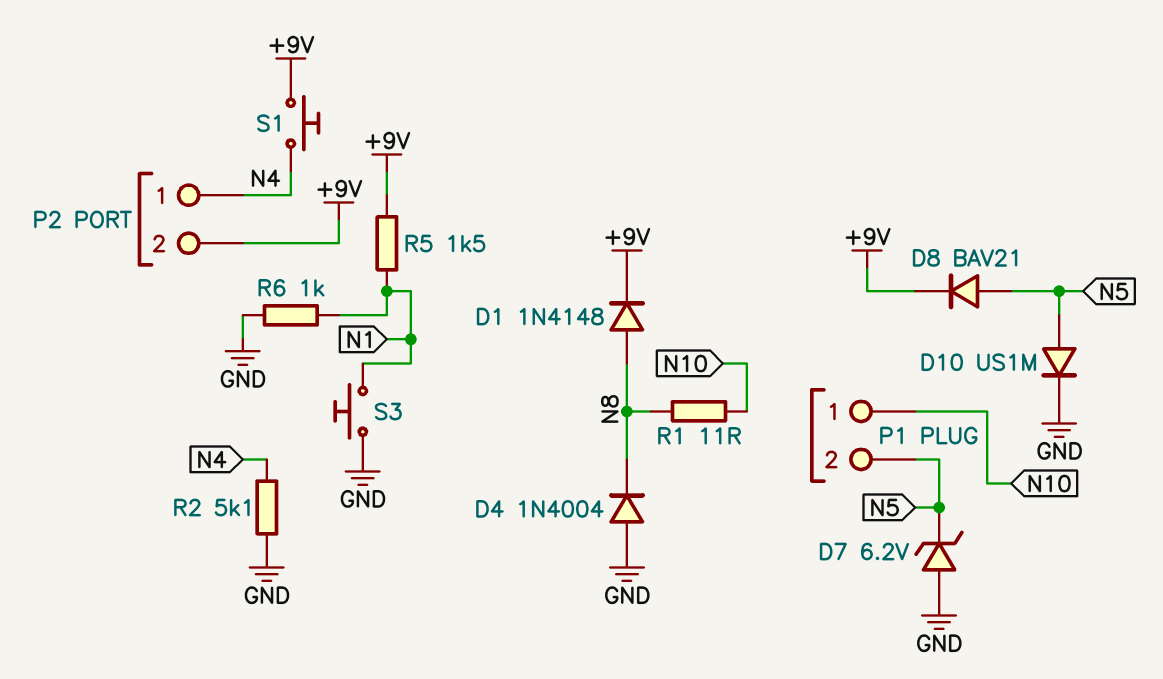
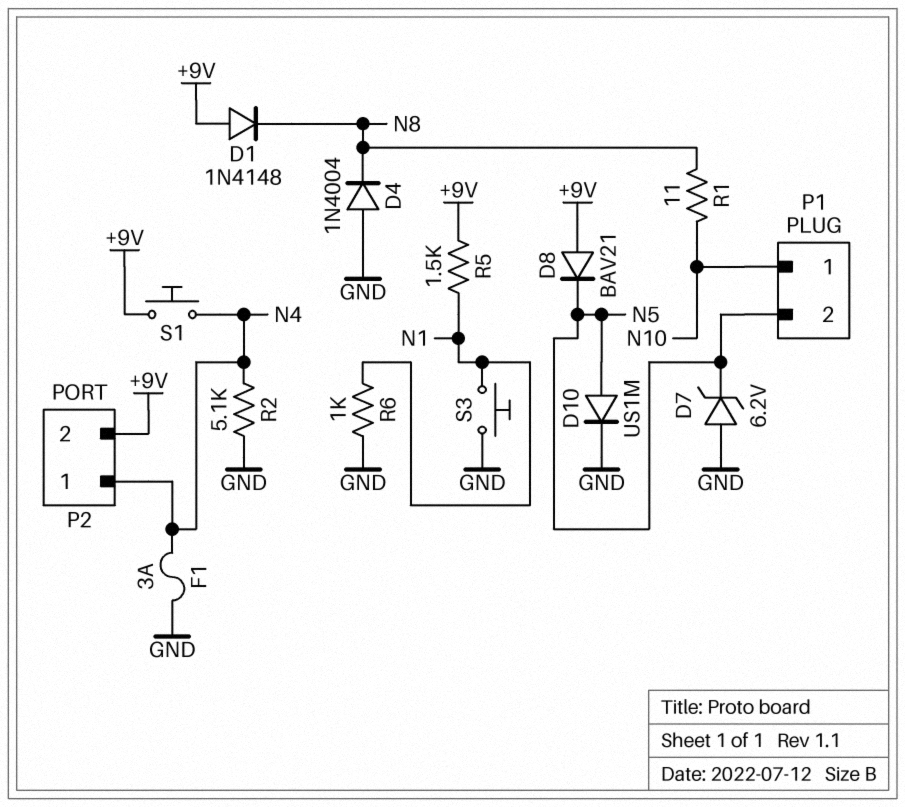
D1: diode 1N4148 (A N8, K +9V) -> diode 1N4148 (A +9V, K N8)
D8: diode BAV21 (A N5, K +9V) -> diode BAV21 (A +9V, K N5)
F1: none -> 3A (GND, N4)

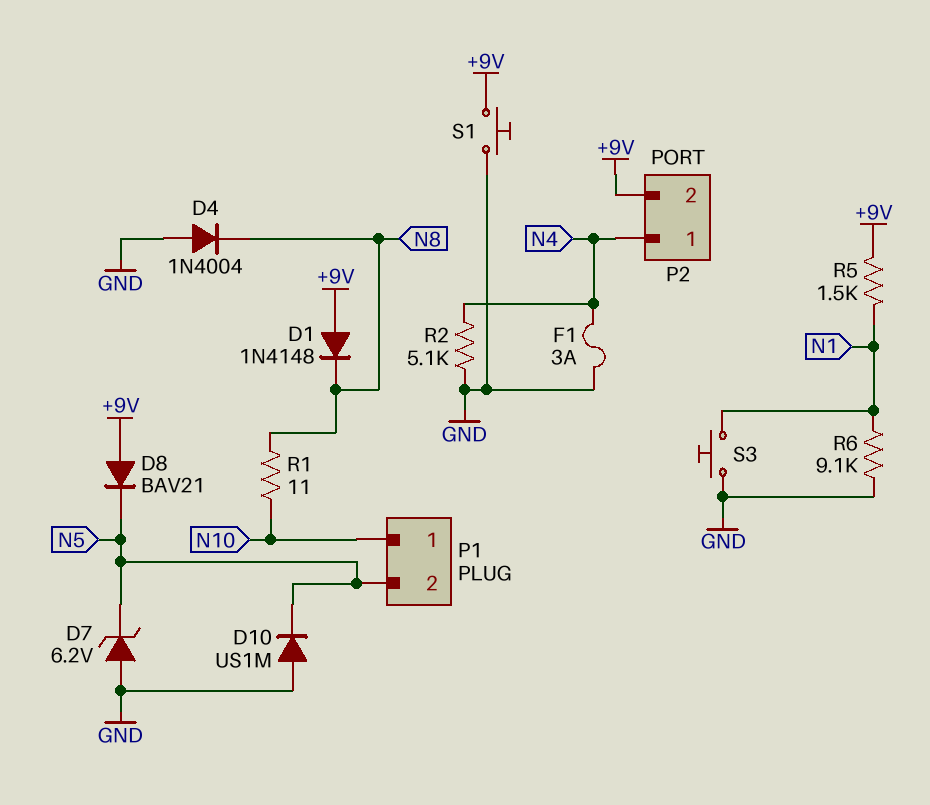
D10: diode US1M (A N5, K GND) -> diode US1M (A GND, K N5)
R6: 1k (GND, N1) -> 9.1k (GND, N1)
S1: button (+9V, N4) -> button (+9V, GND)

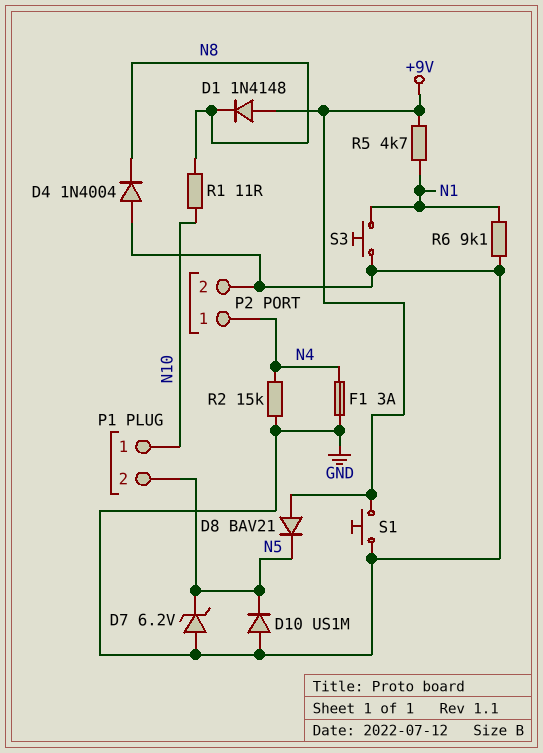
P2 pin 2: +9V -> GND
R2: 5.1k (GND, N4) -> 15k (GND, N4)
R5: 1.5k (+9V, N1) -> 4.7k (+9V, N1)

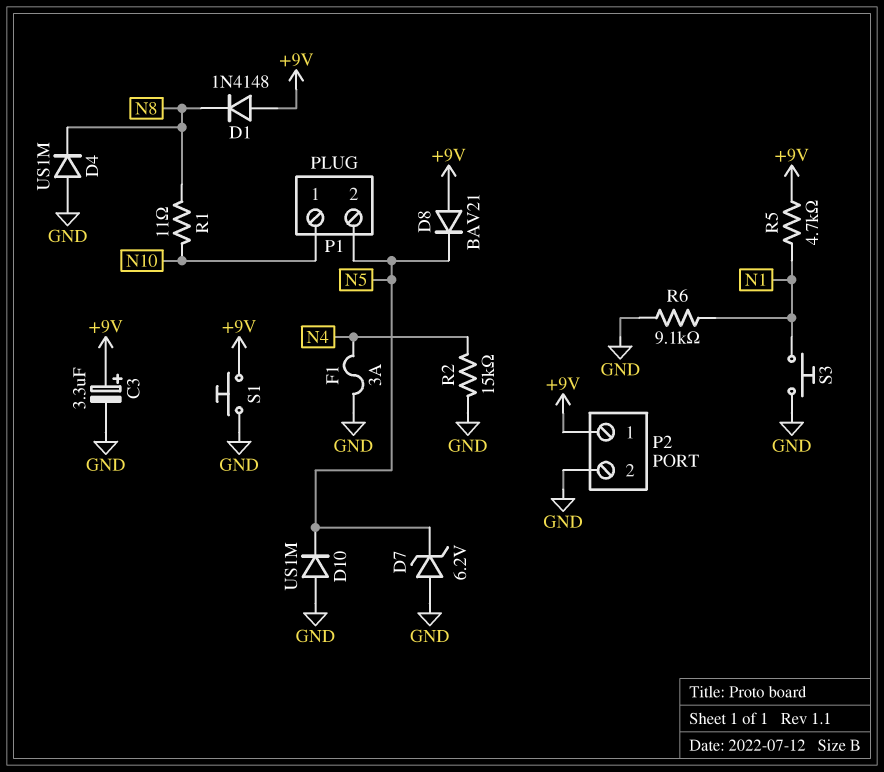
C3: none -> 3.3uF (plus +9V, minus GND)
D4: diode 1N4004 (A GND, K N8) -> diode US1M (A GND, K N8)
P2 pin 1: N4 -> +9V

